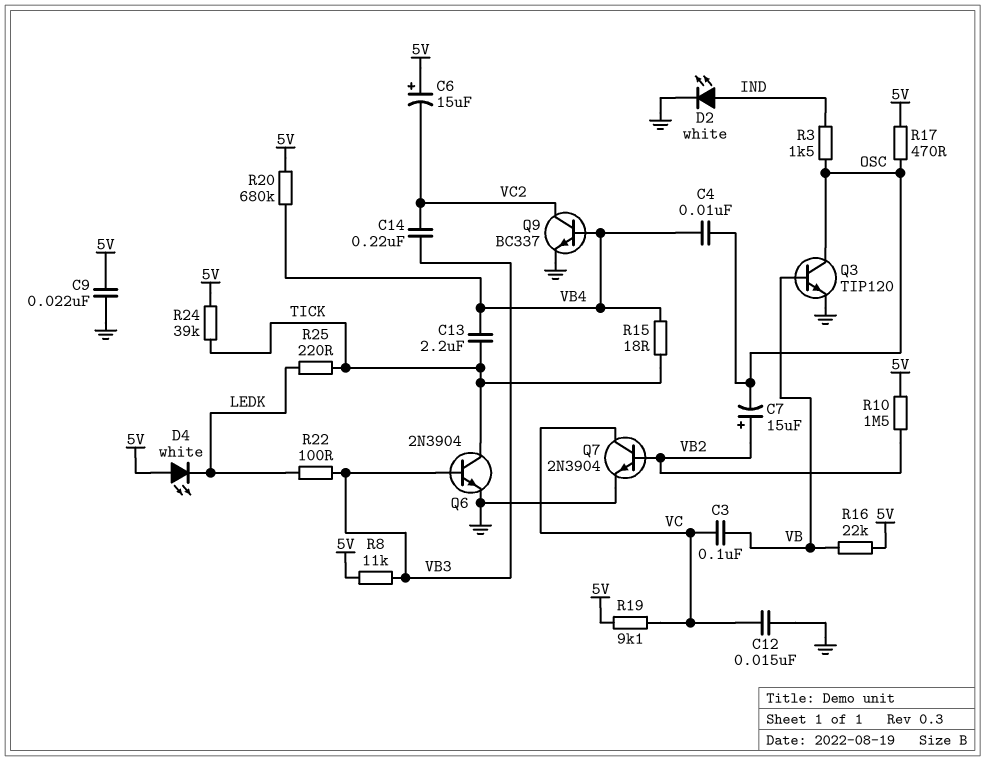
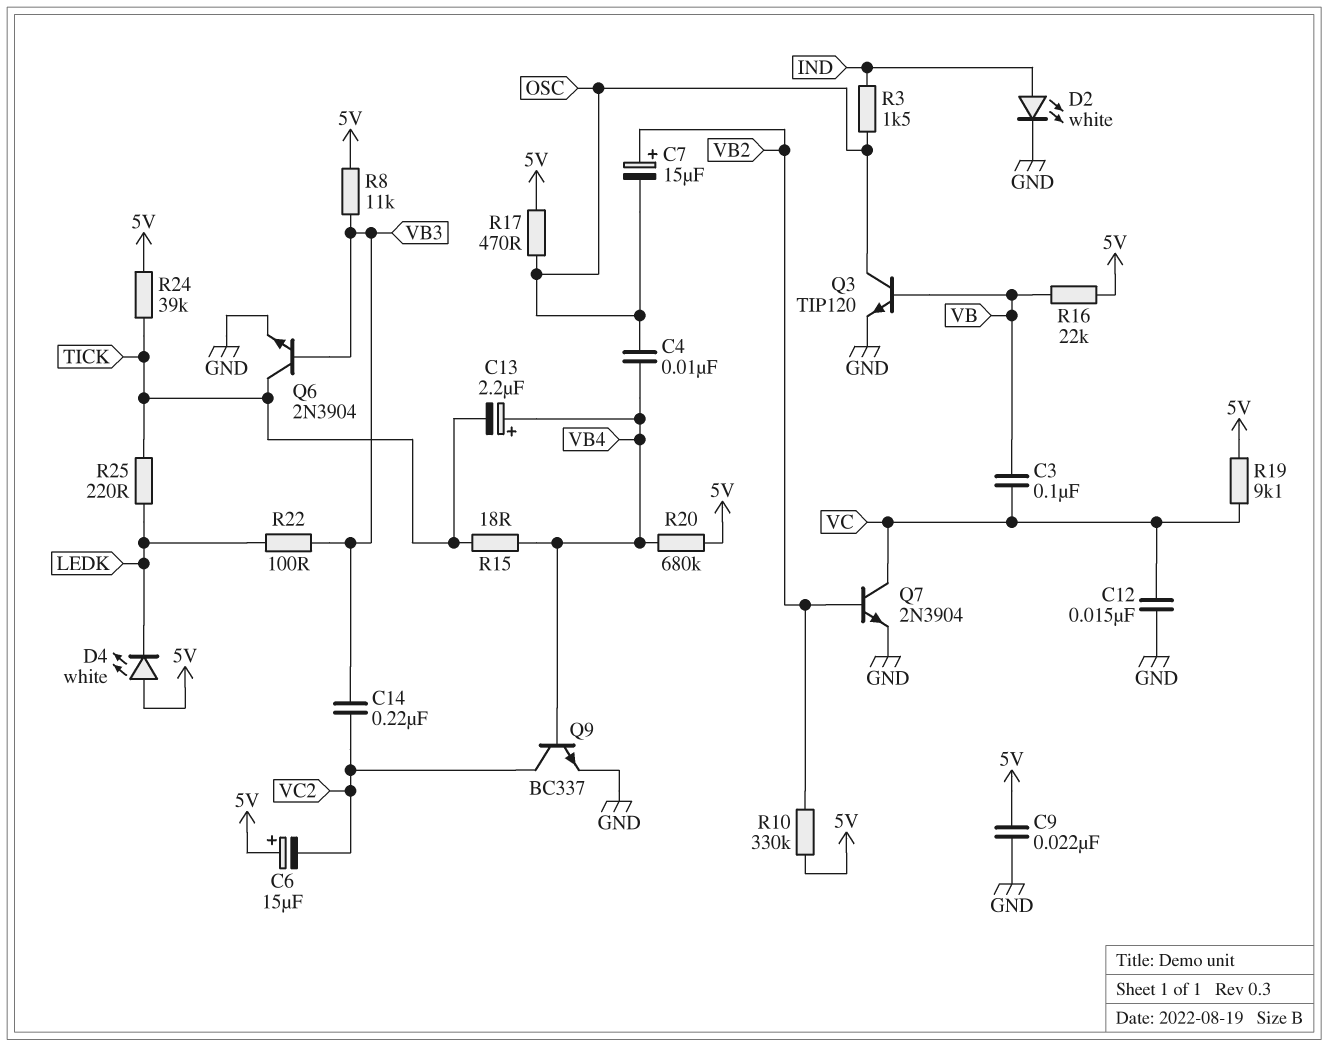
C13: 2.2uF (TICK, VB4) -> 2.2uF (plus VB4, minus TICK)
R10: 1.5M (5V, VB2) -> 330k (5V, VB2)

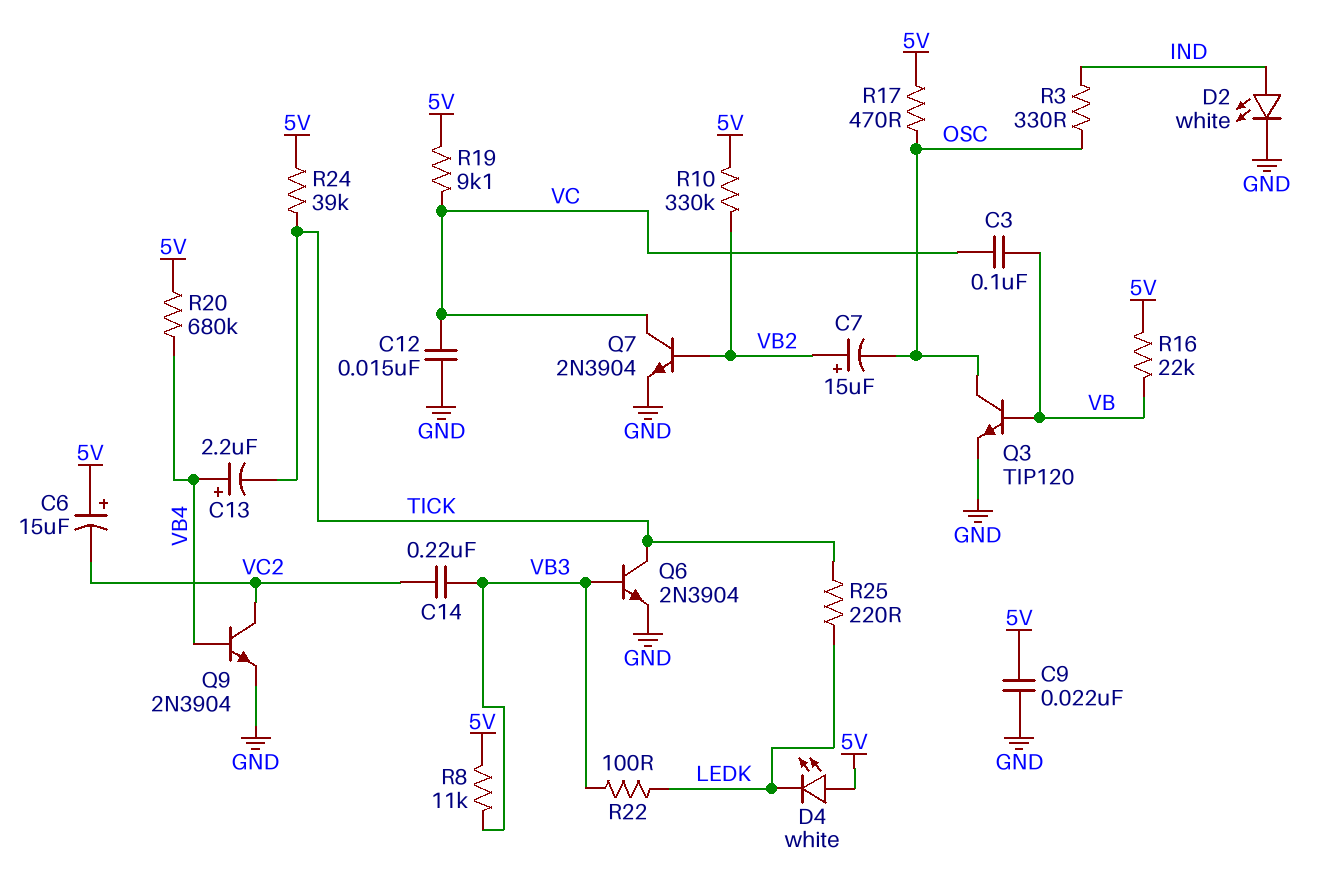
C4: 10nF (OSC, VB4) -> none
Q9: NPN BC337 (B VB4, C VC2, E GND) -> NPN 2N3904 (B VB4, C VC2, E GND)
R3: 1.5k (IND, OSC) -> 330 (IND, OSC)
R15: 18 (TICK, VB4) -> none

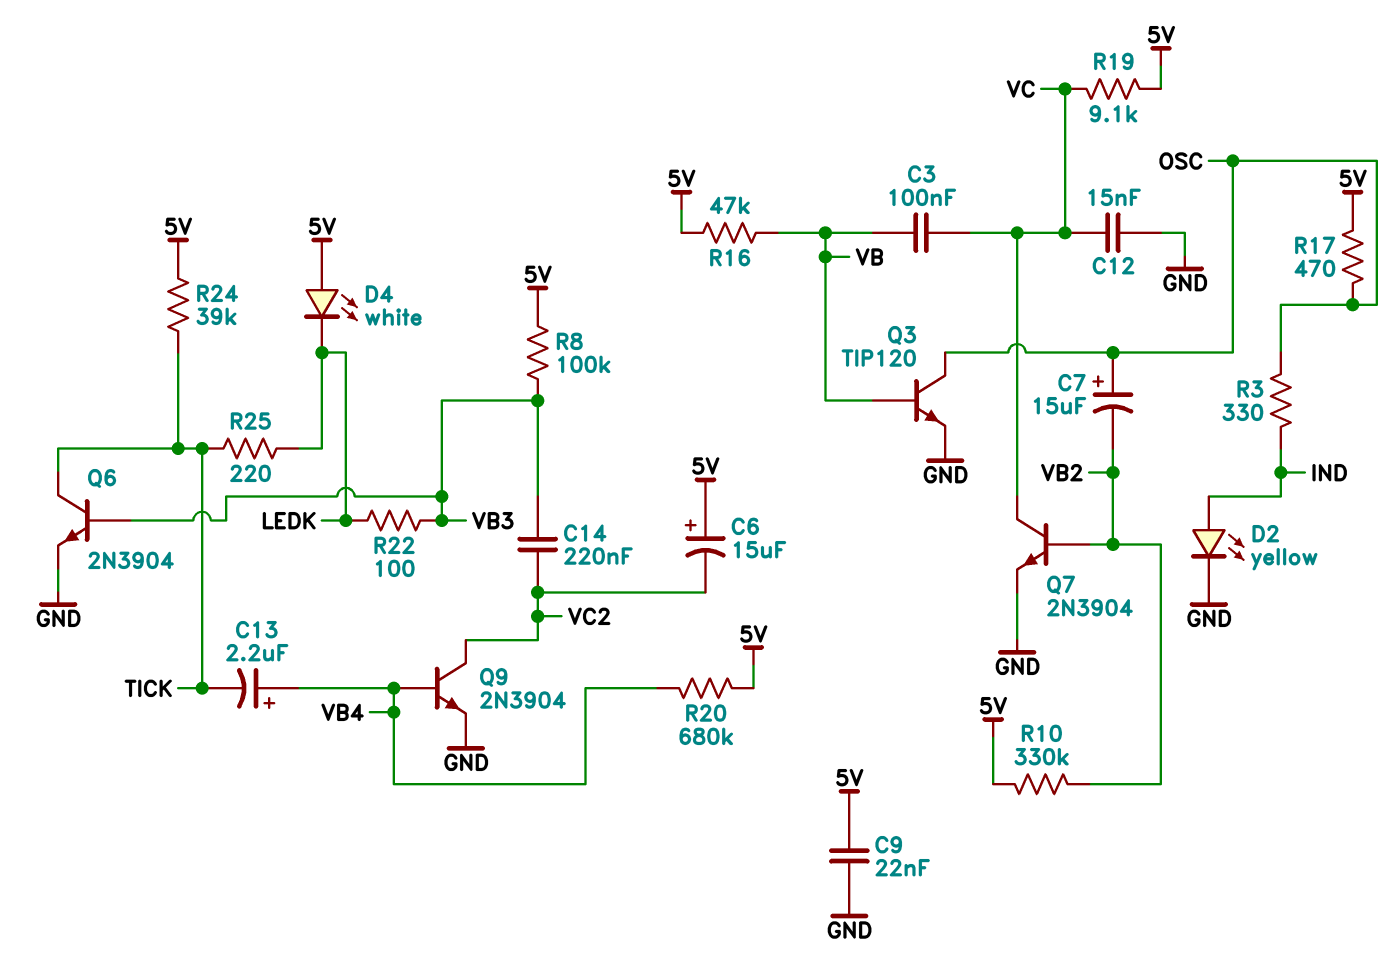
C7: 15uF (plus VB2, minus OSC) -> 15uF (plus OSC, minus VB2)
D2: LED white (A IND, K GND) -> LED yellow (A IND, K GND)
R8: 11k (5V, VB3) -> 100k (5V, VB3)
R16: 22k (5V, VB) -> 47k (5V, VB)

